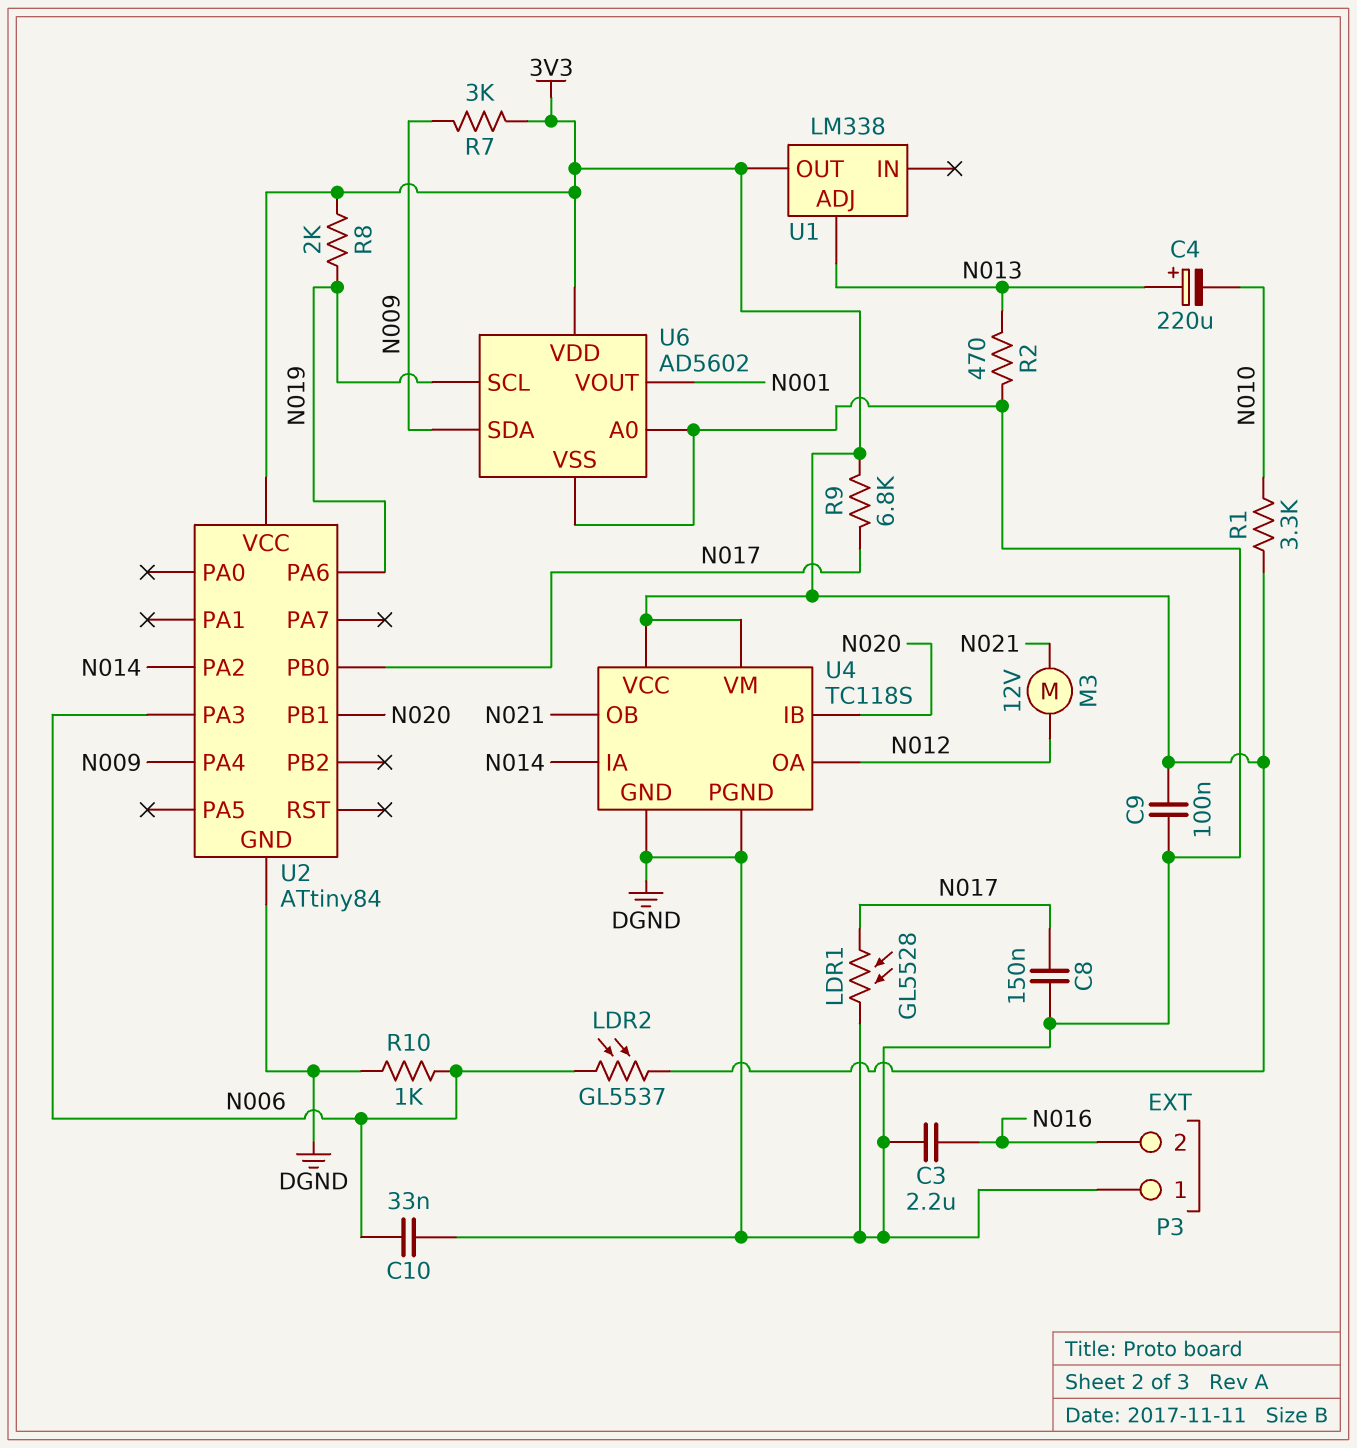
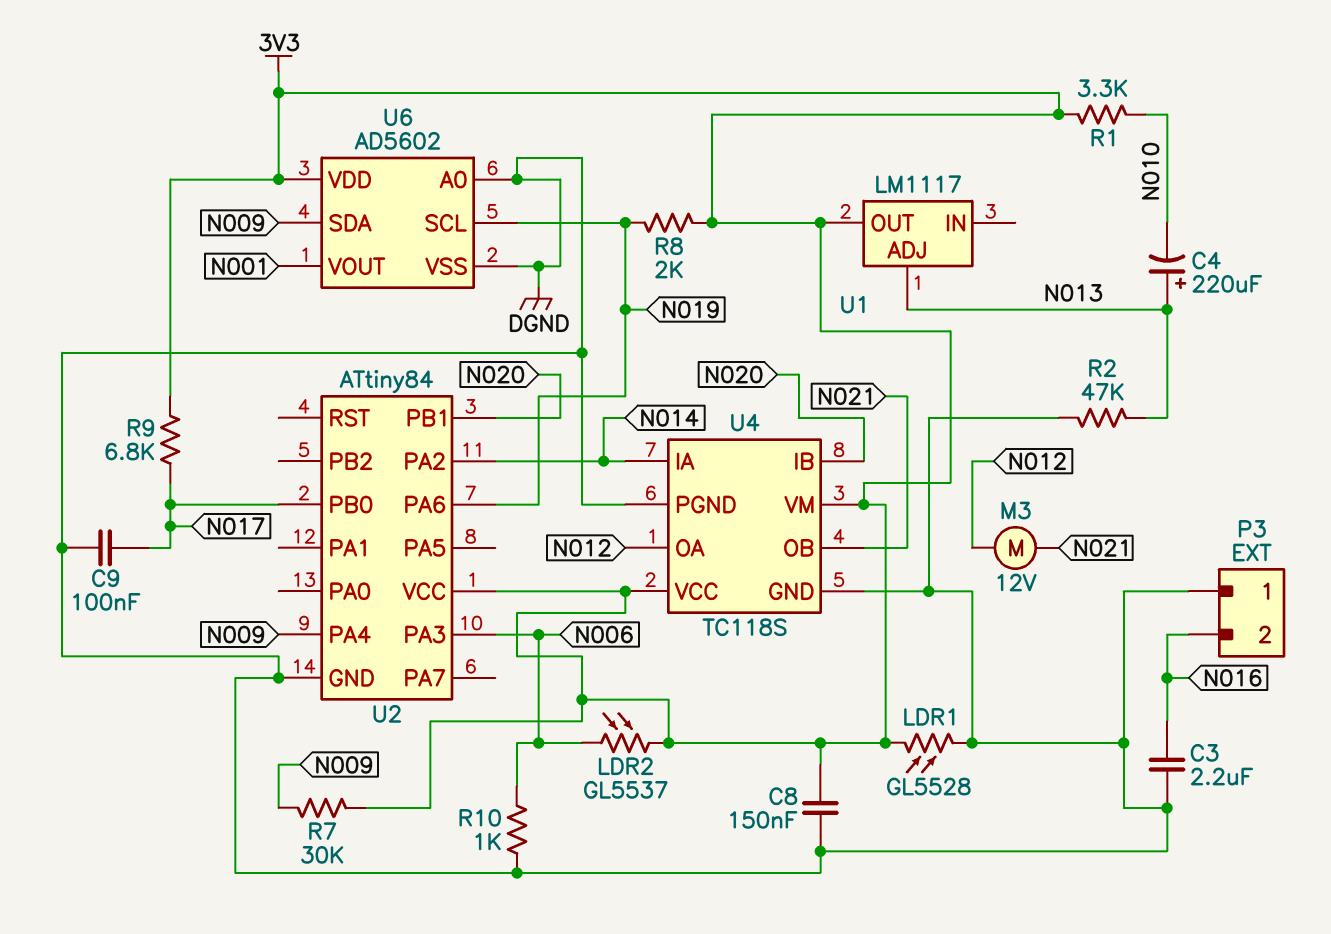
C8: 150nF (DGND, N017) -> 150nF (3V3, DGND)
C9: 100nF (3V3, DGND) -> 100nF (DGND, N017)
C10: 33nF (DGND, N006) -> none
LDR1: GL5528 (DGND, N017) -> GL5528 (3V3, DGND)
R2: 470 (DGND, N013) -> 47k (DGND, N013)
R7: 3k (3V3, N009) -> 30k (3V3, N009)
U1: LM338 -> LM1117

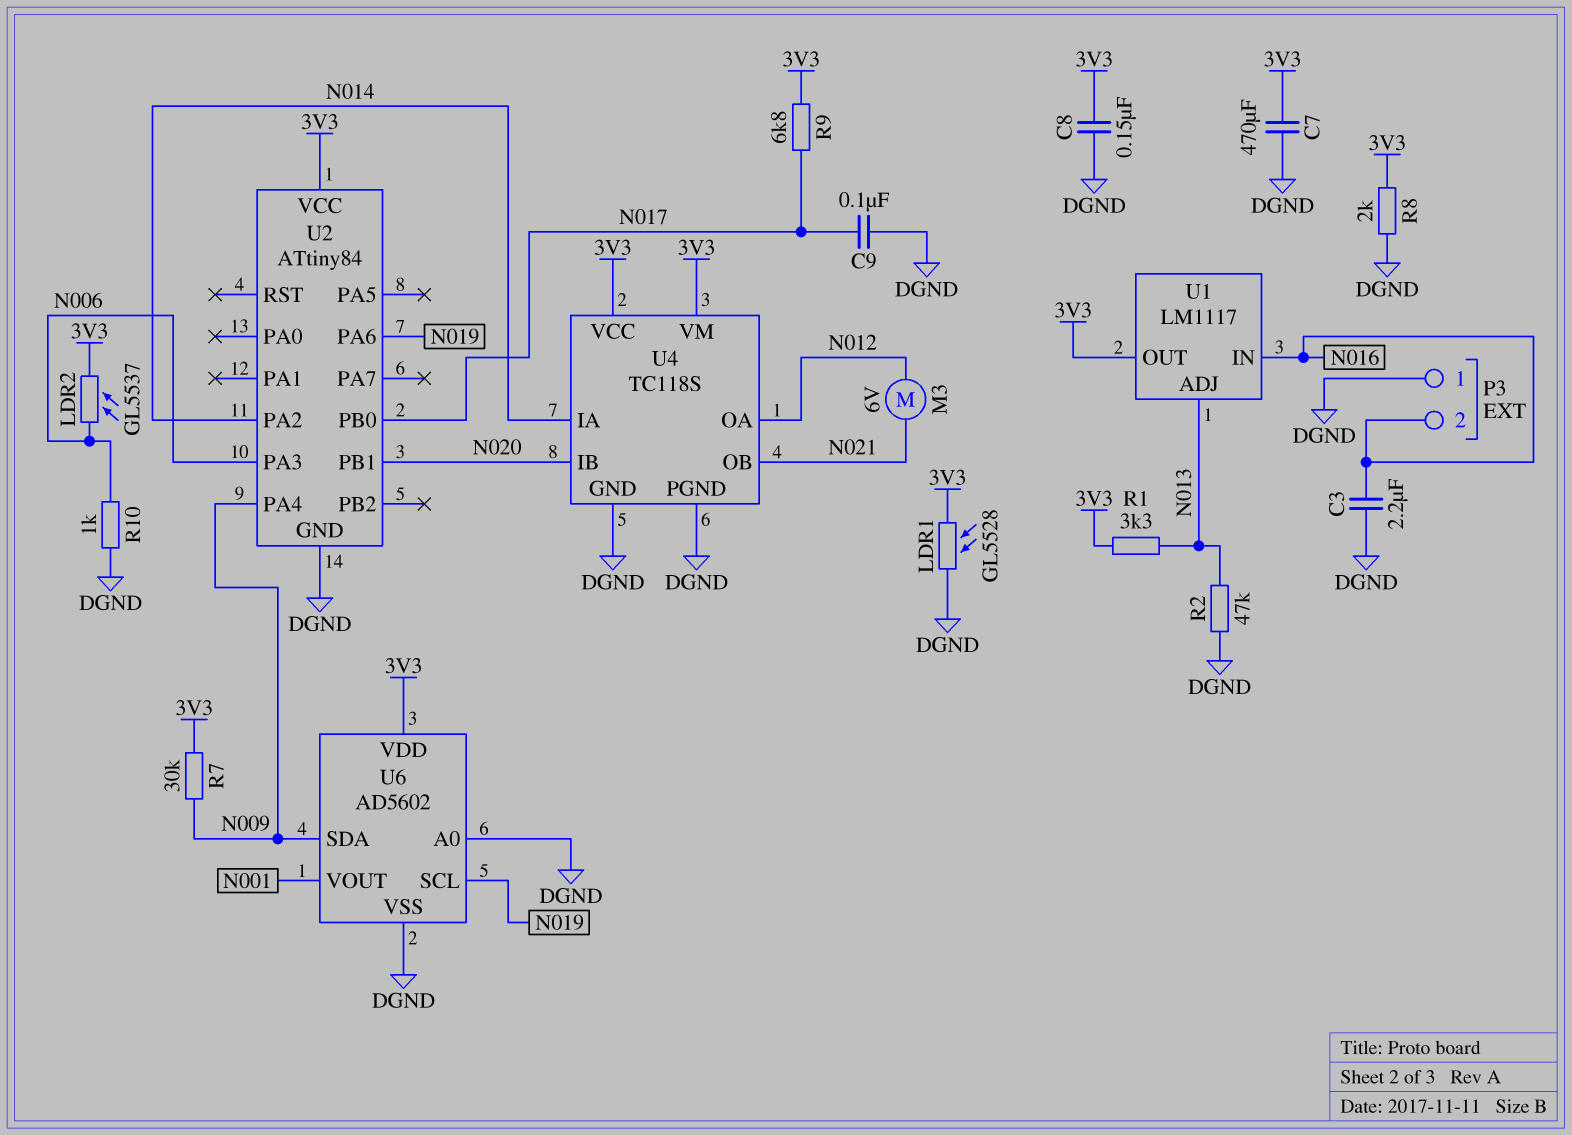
C4: 220uF (plus N013, minus N010) -> none
C7: none -> 470uF (3V3, DGND)
M3: motor 12V (N012, N021) -> motor 6V (N012, N021)
R1: 3.3k (3V3, N010) -> 3.3k (3V3, N013)
R8: 2k (3V3, N019) -> 2k (3V3, DGND)
U1 pin IN: none -> N016

